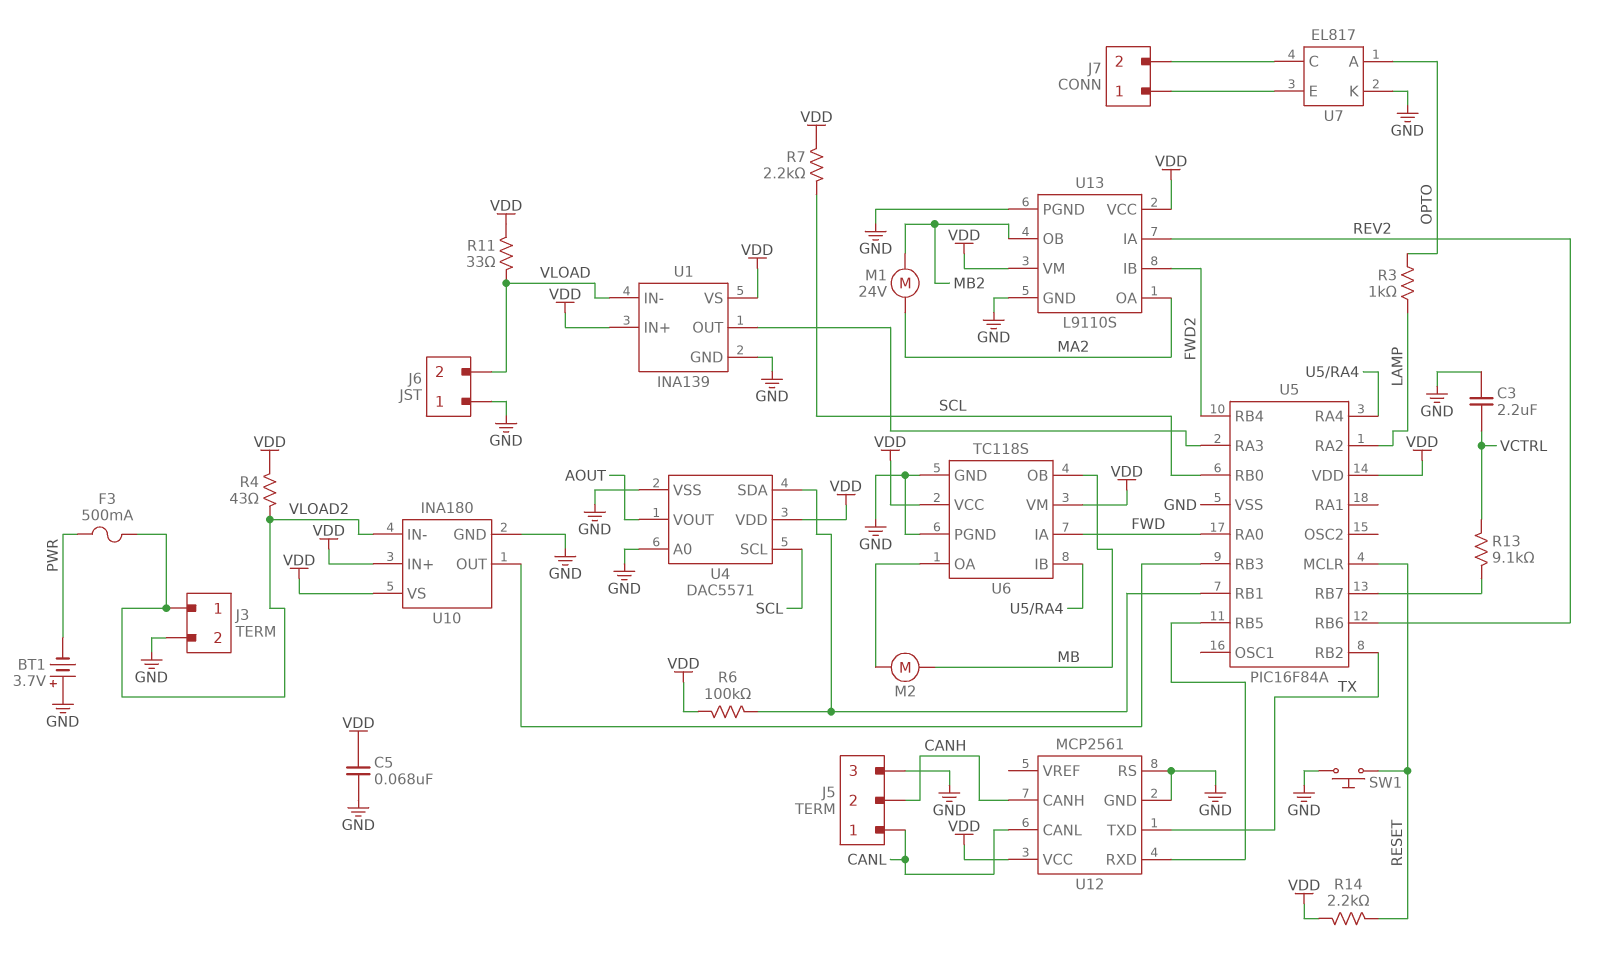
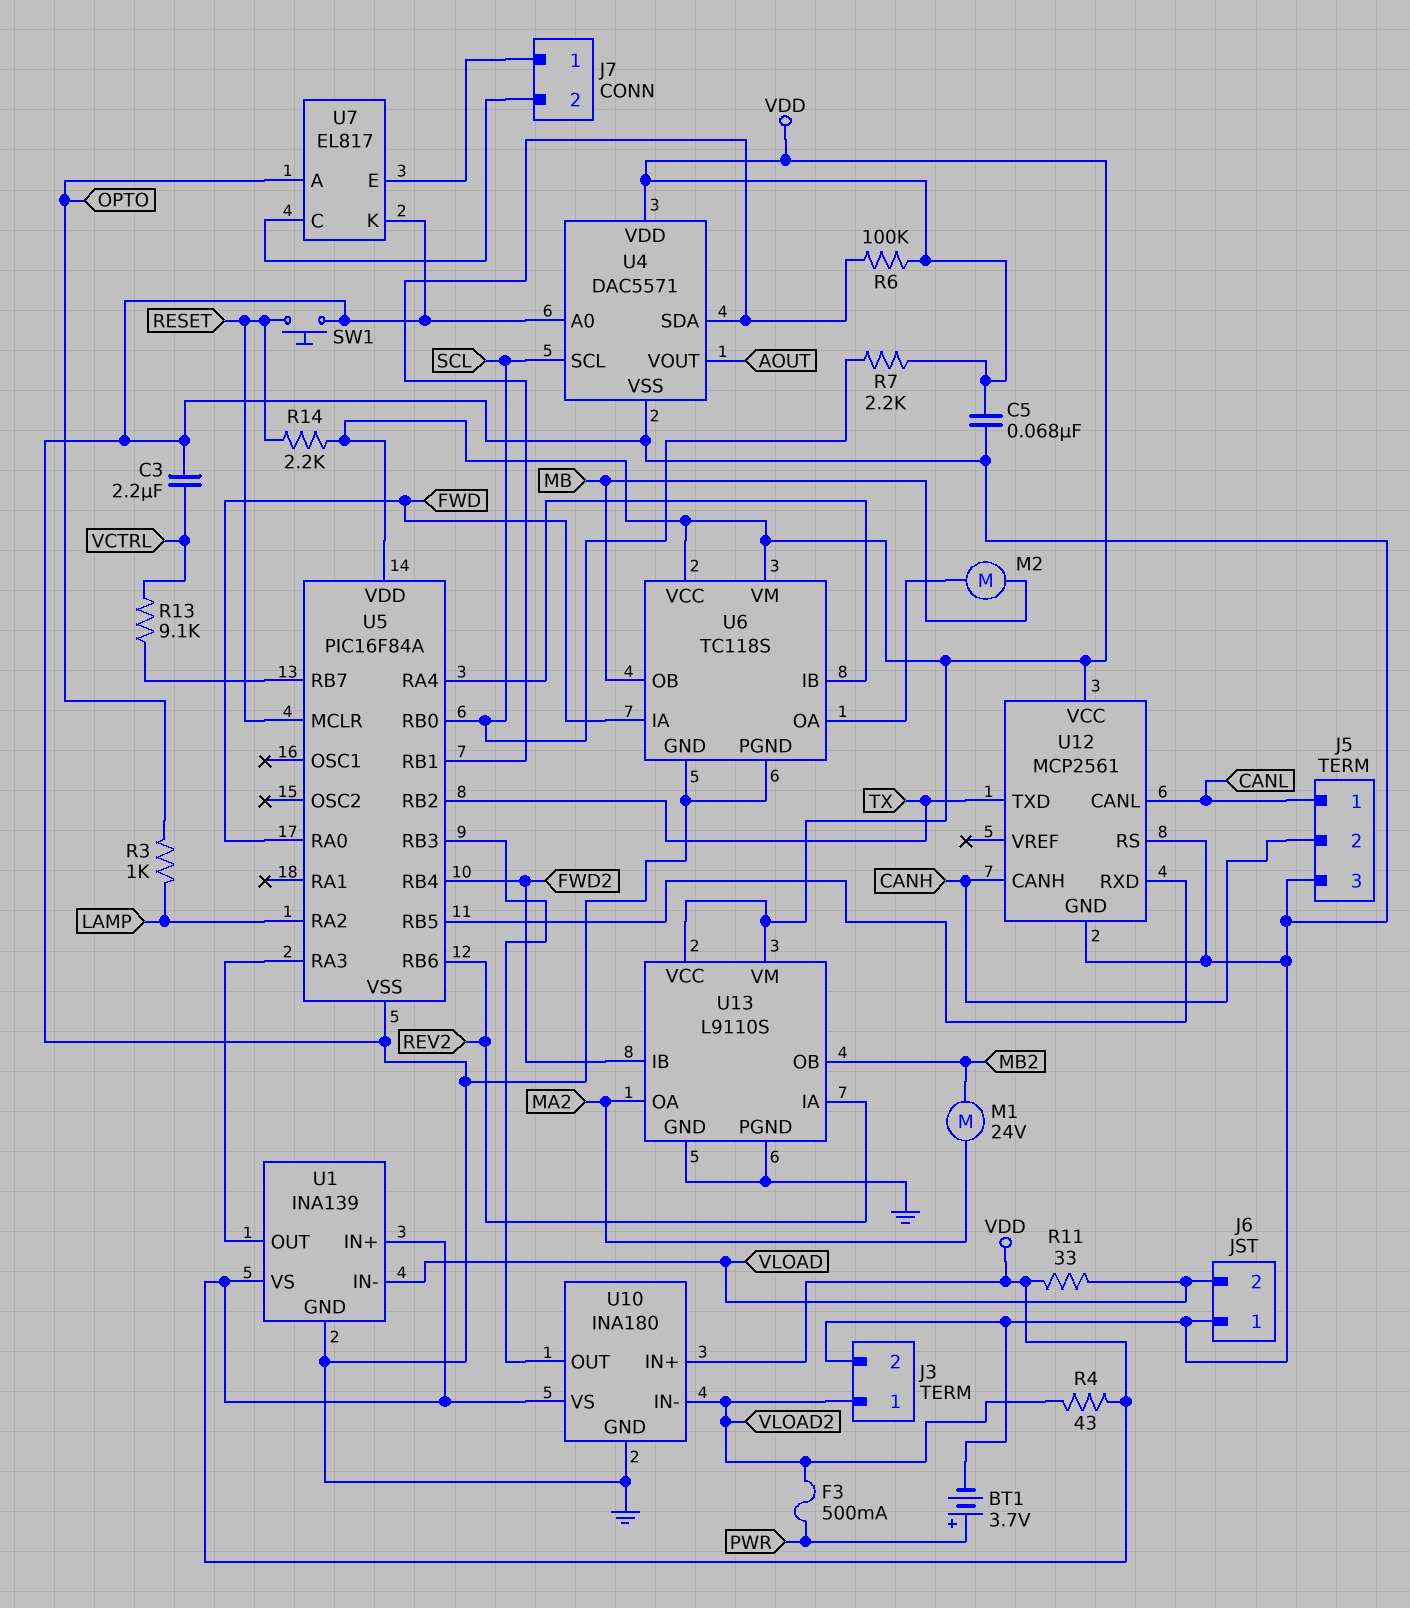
BT1: 3.7V (plus GND, minus PWR) -> 3.7V (plus PWR, minus GND)

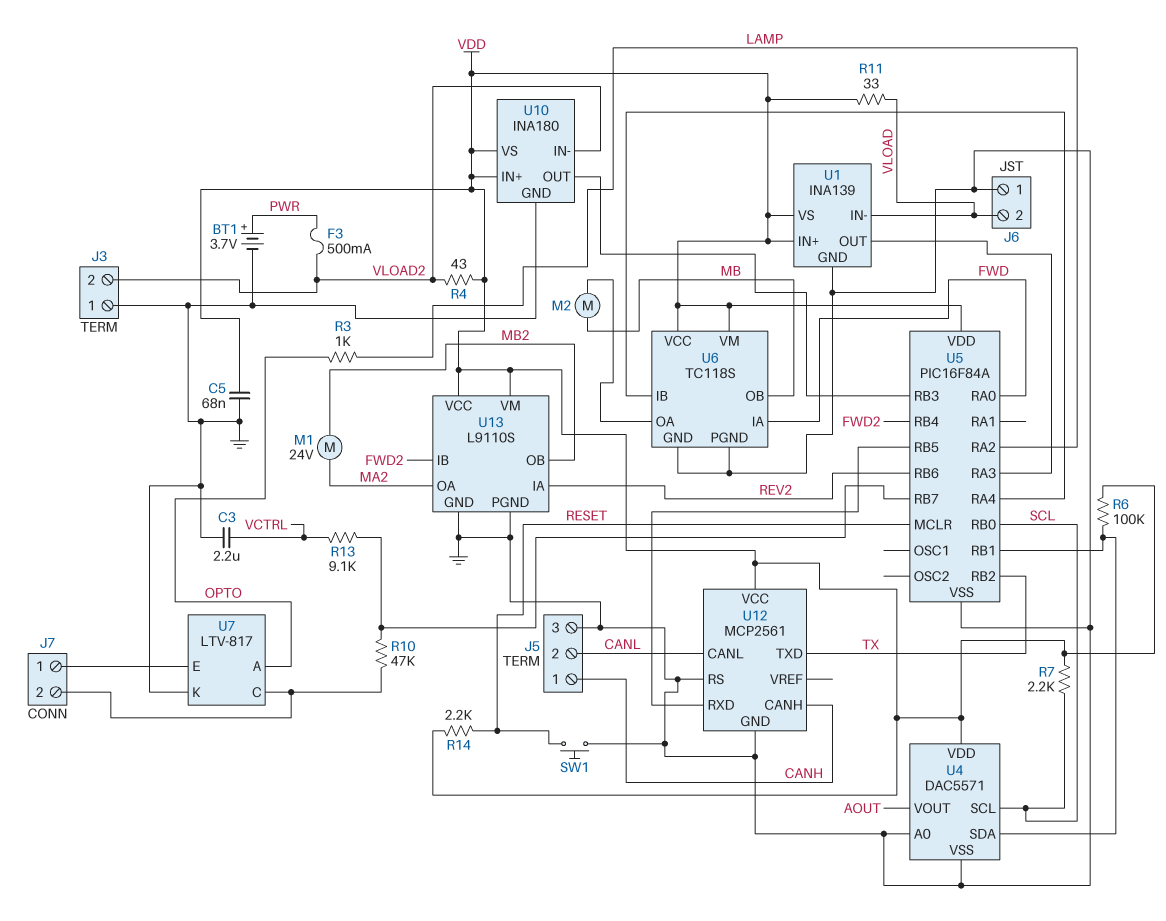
J3 pin 1: VLOAD2 -> GND
J3 pin 2: GND -> VLOAD2
J5 pin 1: CANL -> CANH
J5 pin 2: CANH -> CANL
R10: none -> 47k (J7/2, U5/RB7)
U7: EL817 -> LTV-817

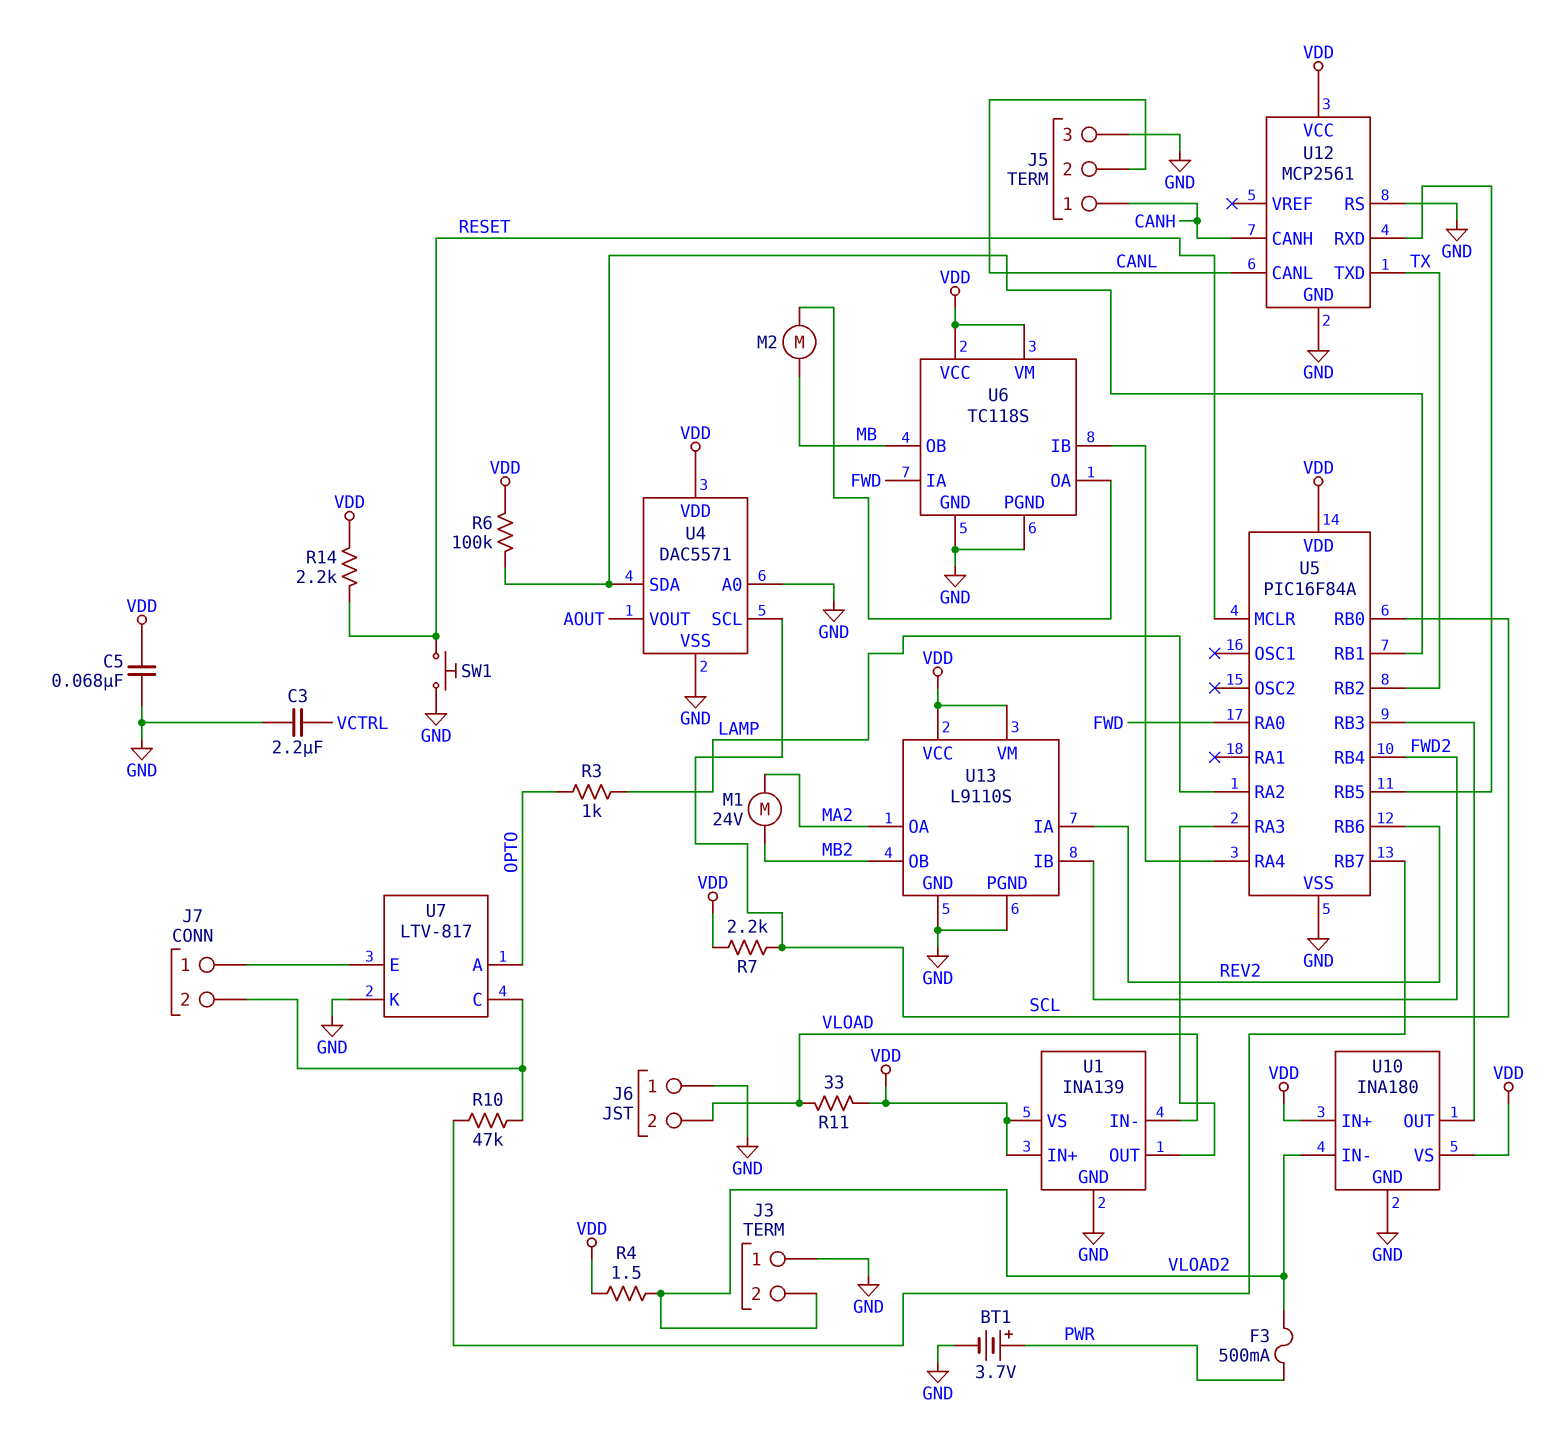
R4: 43 (VDD, VLOAD2) -> 1.5 (VDD, VLOAD2)
R13: 9.1k (U5/RB7, VCTRL) -> none

